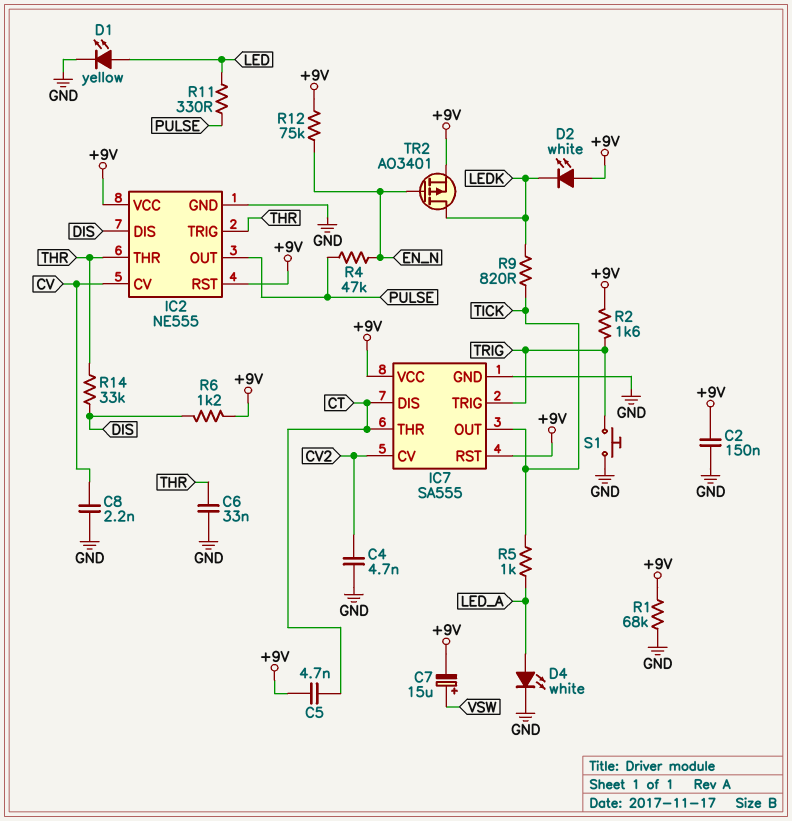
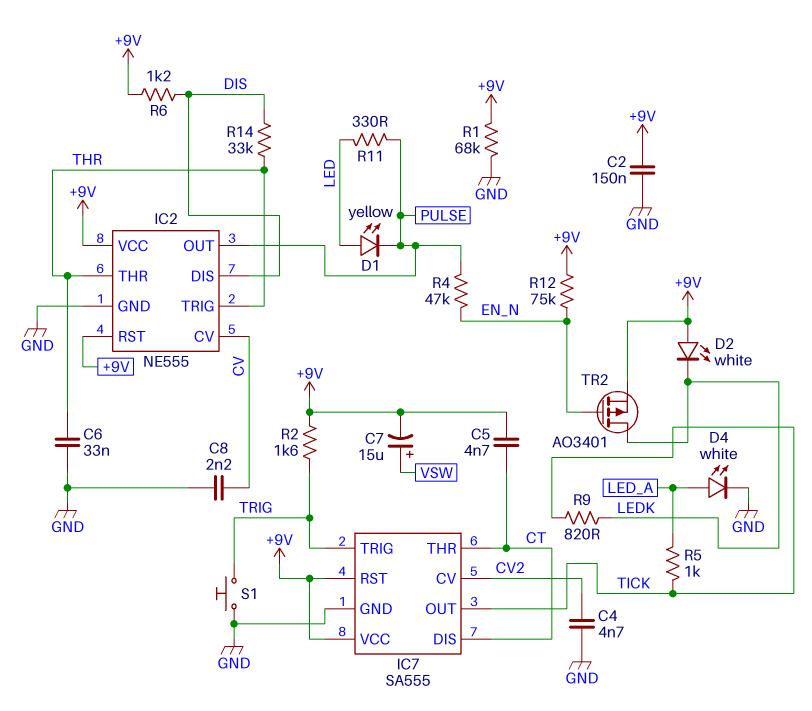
D1: LED yellow (A LED, K GND) -> LED yellow (A LED, K PULSE)

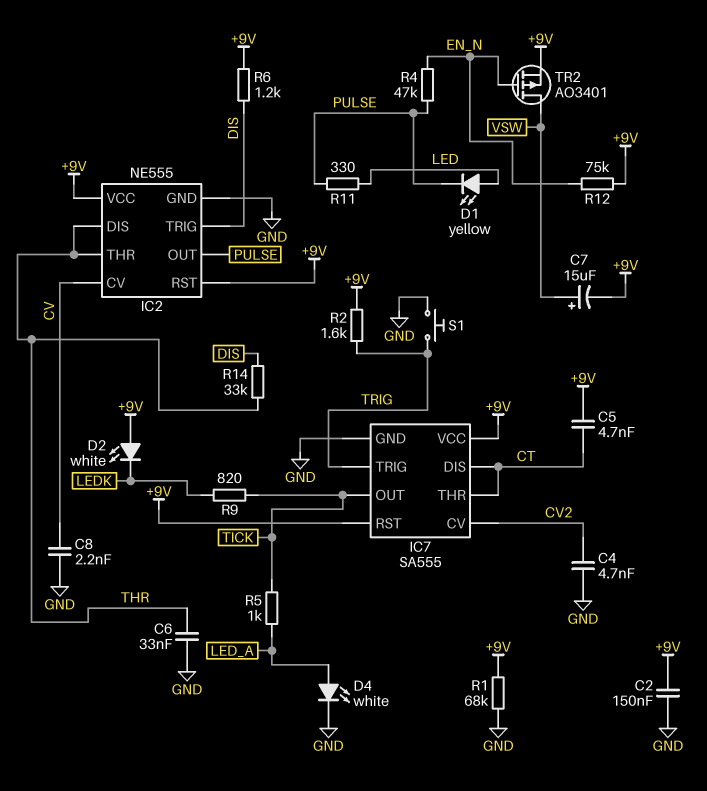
IC2 pin DIS: DIS -> THR
IC2 pin TRIG: THR -> DIS
TR2: PMOS AO3401 (G EN_N, D LEDK, S +9V) -> PMOS AO3401 (G EN_N, D VSW, S +9V)

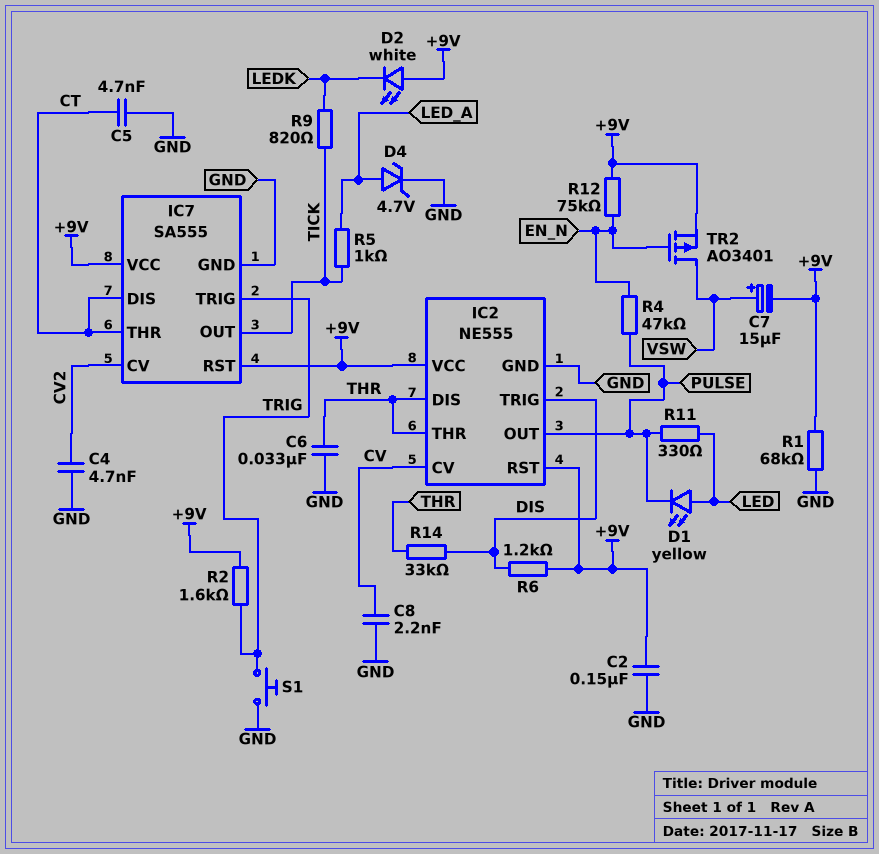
C5: 4.7nF (+9V, CT) -> 4.7nF (CT, GND)
D4: LED white (A LED_A, K GND) -> zener 4.7V (A LED_A, K GND)

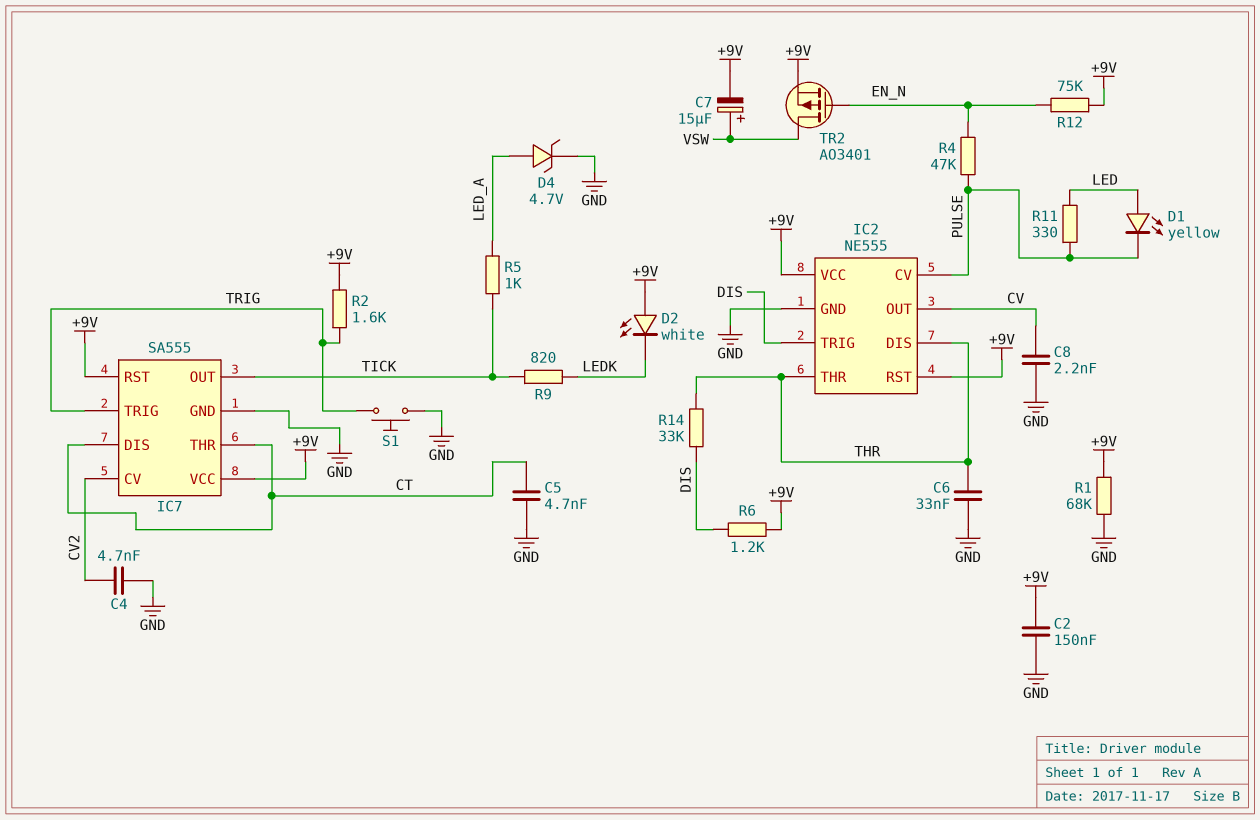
IC2 pin CV: CV -> PULSE
IC2 pin OUT: PULSE -> CV

